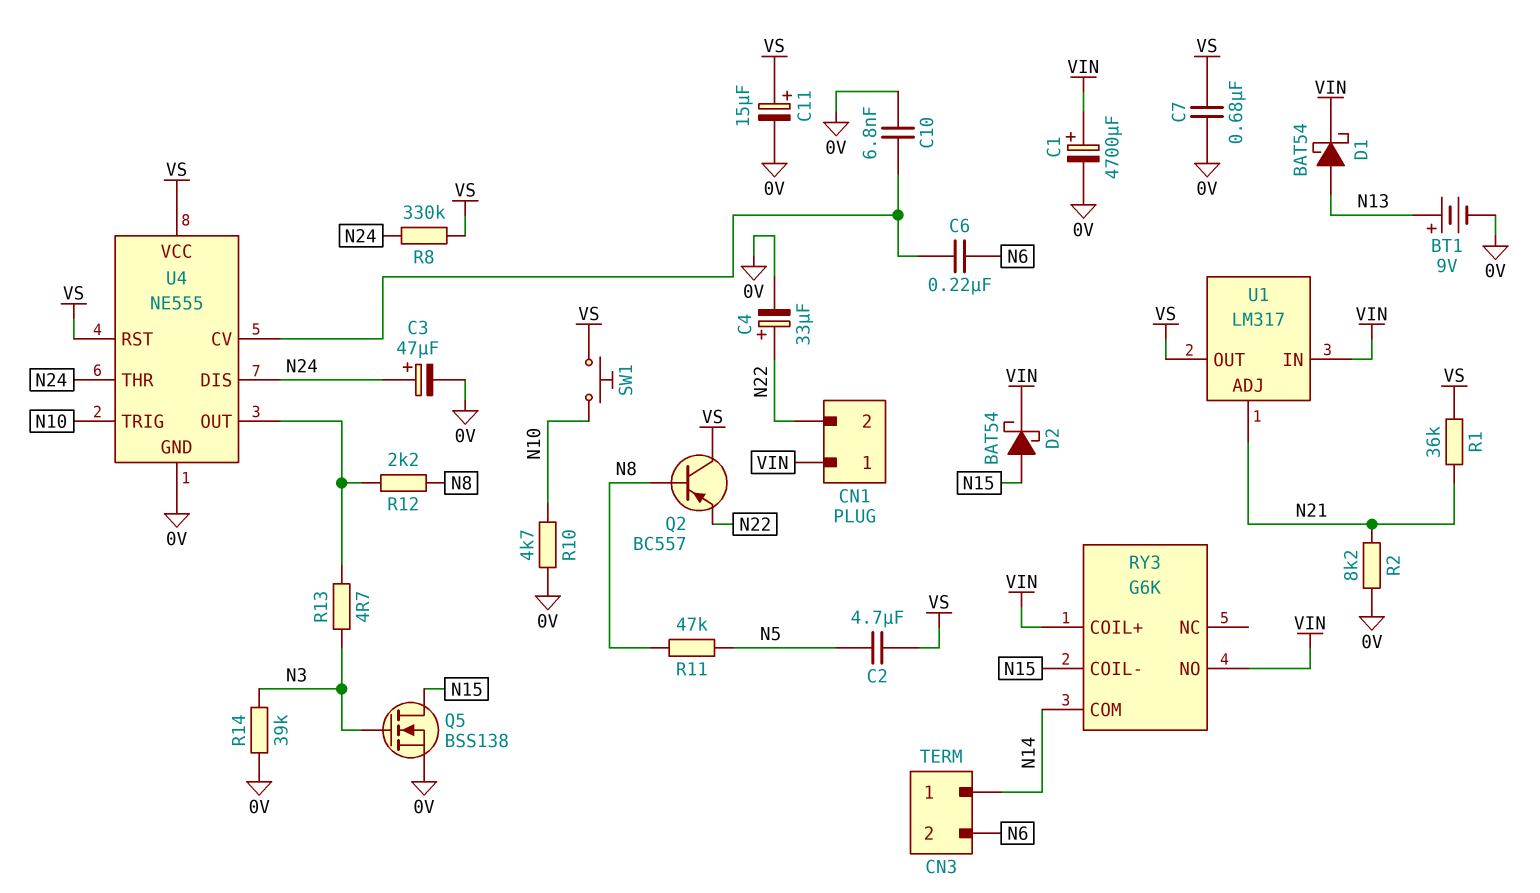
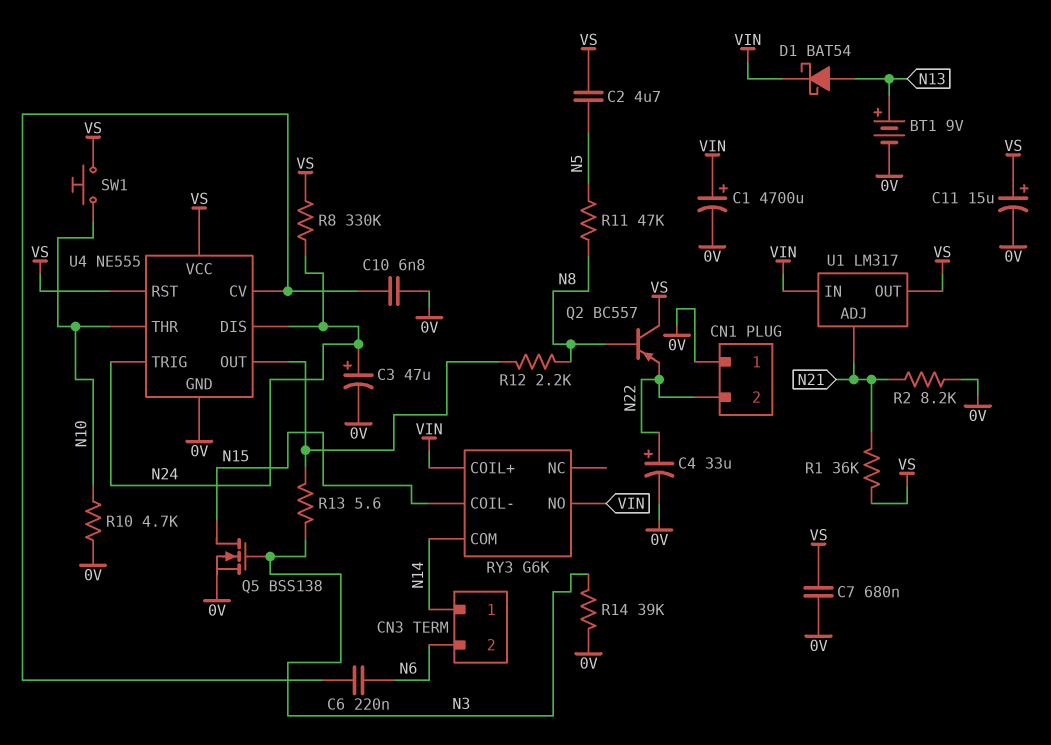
CN1 pin 1: VIN -> 0V
D2: schottky BAT54 (A N15, K VIN) -> none
R13: 4.7 (N3, U4/OUT) -> 5.6 (N3, U4/OUT)
U4 pin THR: N24 -> N10
U4 pin TRIG: N10 -> N24

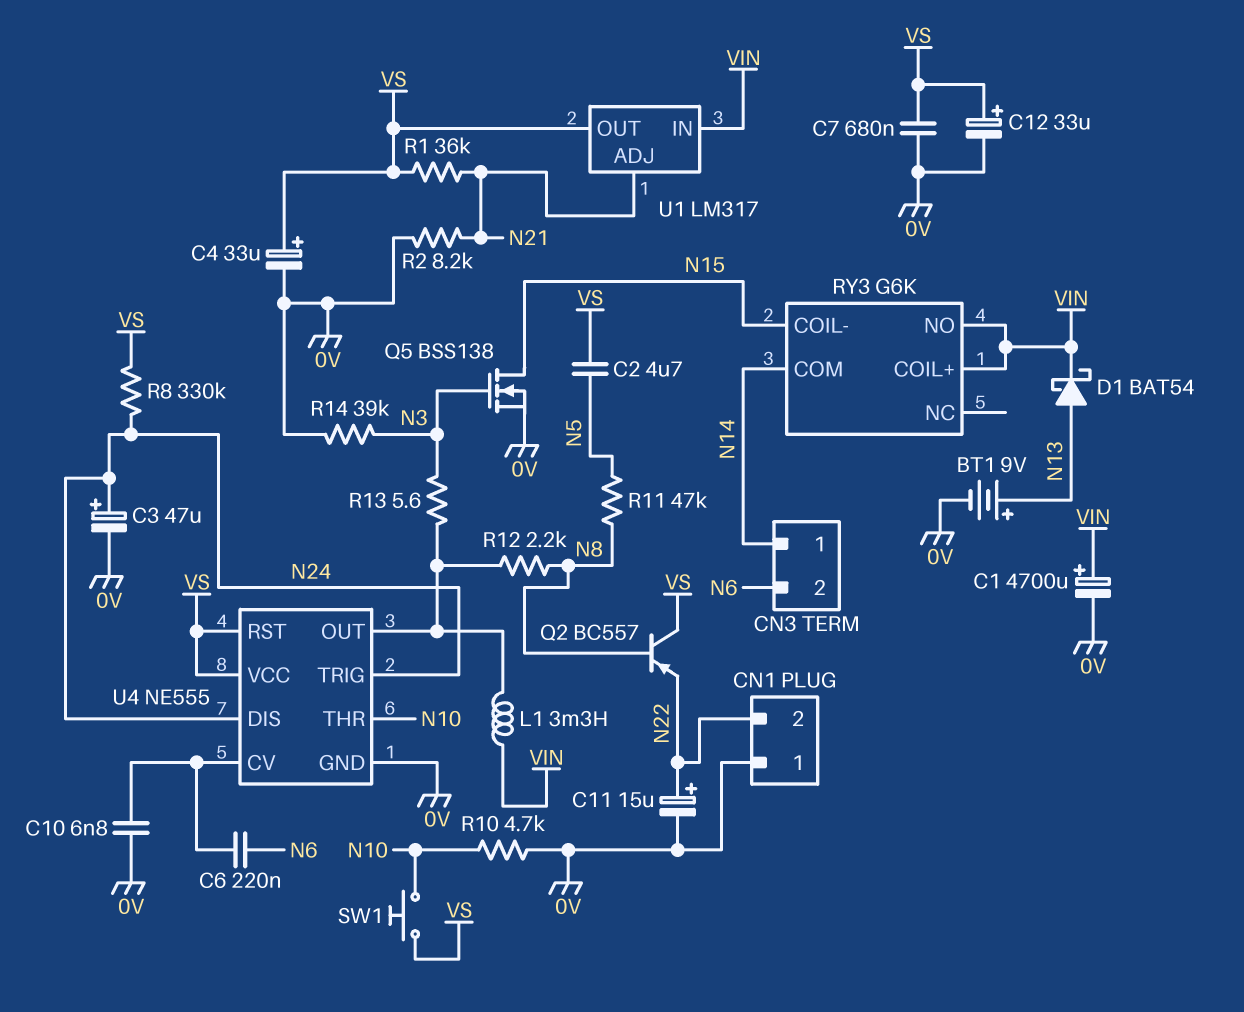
C4: 33uF (plus N22, minus 0V) -> 33uF (plus VS, minus 0V)
C11: 15uF (plus VS, minus 0V) -> 15uF (plus N22, minus 0V)
C12: none -> 33uF (plus VS, minus 0V)
L1: none -> 3.3mH (U4/OUT, VIN)

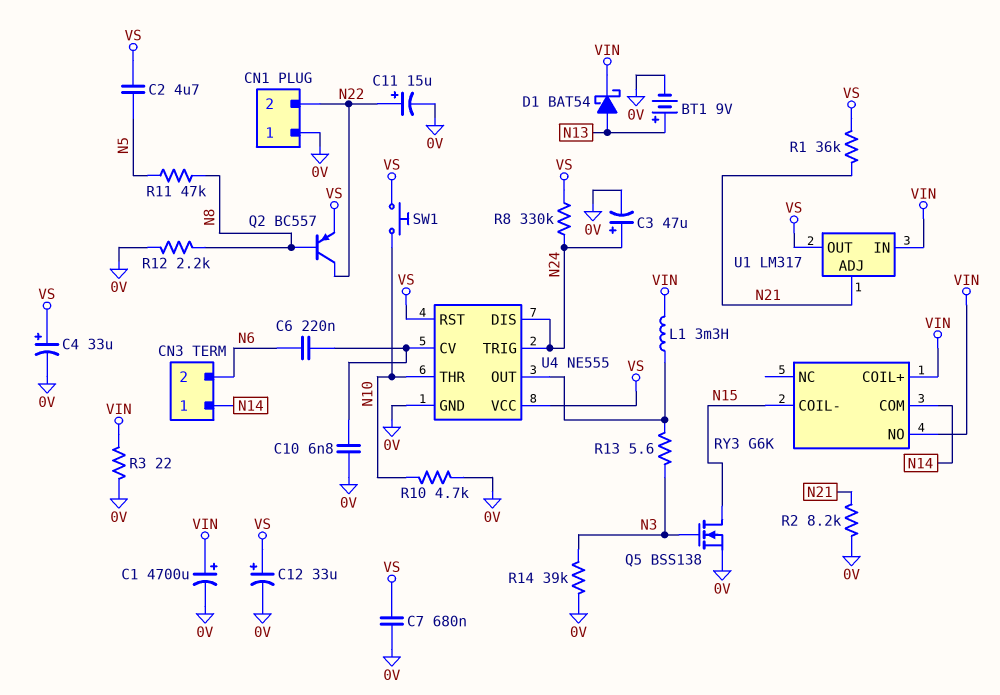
Q2: PNP BC557 (B N8, C VS, E N22) -> PNP BC557 (B N8, C N22, E VS)
R3: none -> 22 (0V, VIN)
R12: 2.2k (N8, U4/OUT) -> 2.2k (0V, N8)

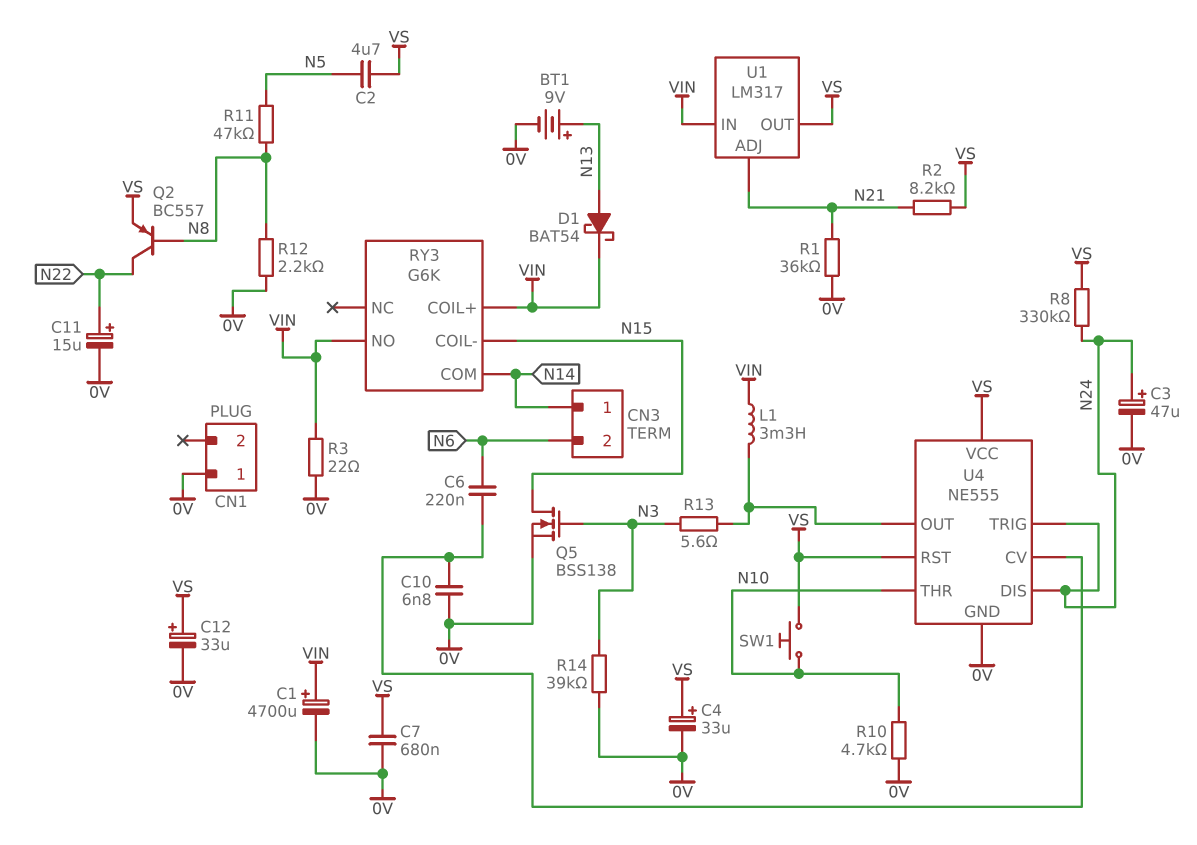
CN1 pin 2: N22 -> none
R1: 36k (N21, VS) -> 36k (0V, N21)
R2: 8.2k (0V, N21) -> 8.2k (N21, VS)

